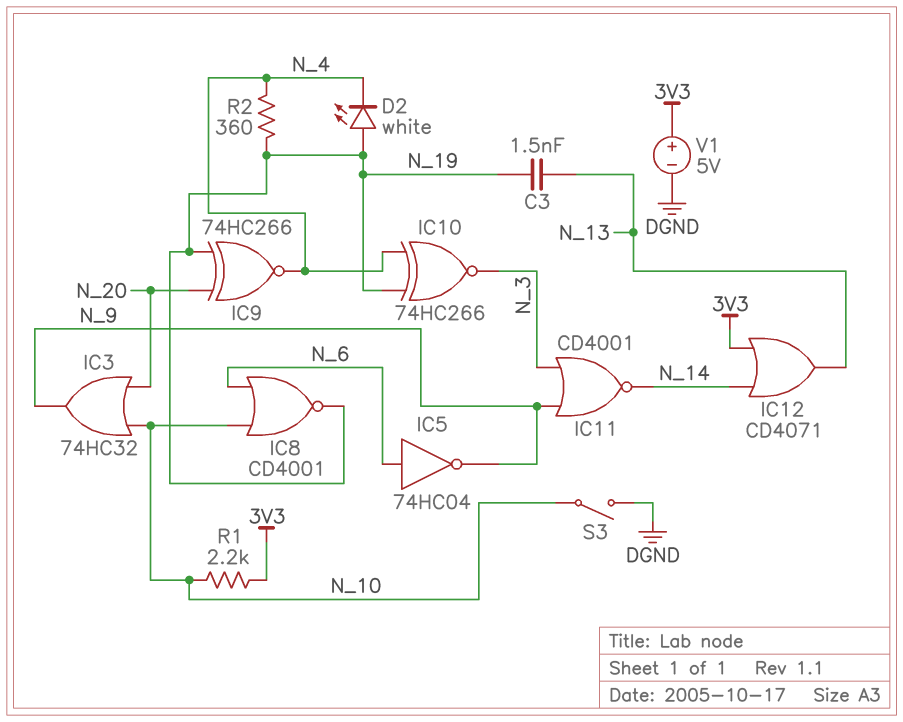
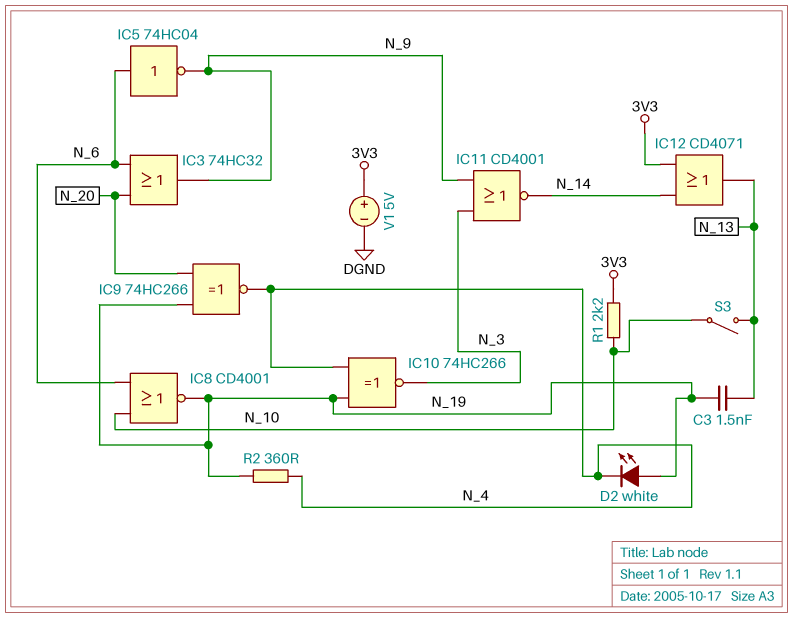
IC3: OR 74HC32 (in N_10, in N_20, out N_9) -> OR 74HC32 (in N_6, in N_20, out N_9)
S3: switch (DGND, N_10) -> switch (N_10, N_13)

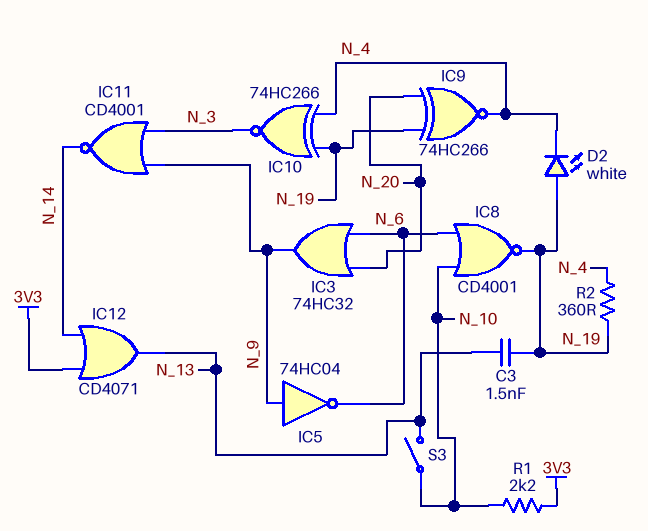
IC5: NOT 74HC04 (in N_6, out N_9) -> NOT 74HC04 (in N_9, out N_6)
V1: 5V (plus 3V3, minus DGND) -> none

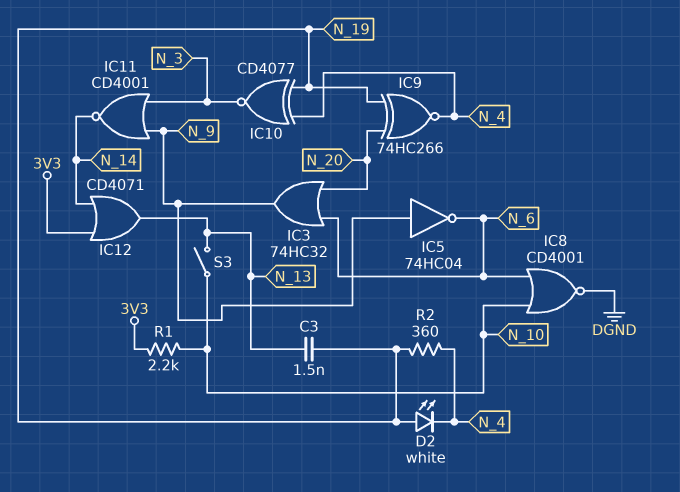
IC8: NOR CD4001 (in N_6, in N_10, out N_19) -> NOR CD4001 (in N_6, in N_10, out DGND)
IC10: XNOR 74HC266 (in N_4, in N_19, out N_3) -> XNOR CD4077 (in N_4, in N_19, out N_3)

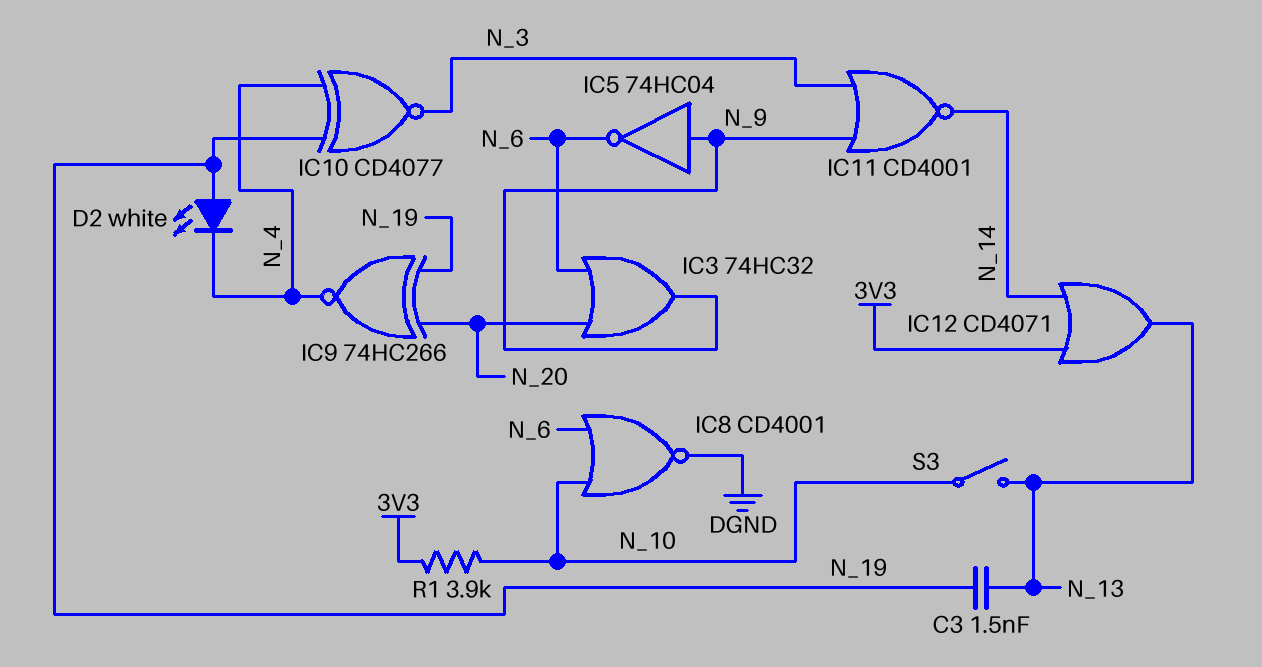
R1: 2.2k (3V3, N_10) -> 3.9k (3V3, N_10)
R2: 360 (N_4, N_19) -> none

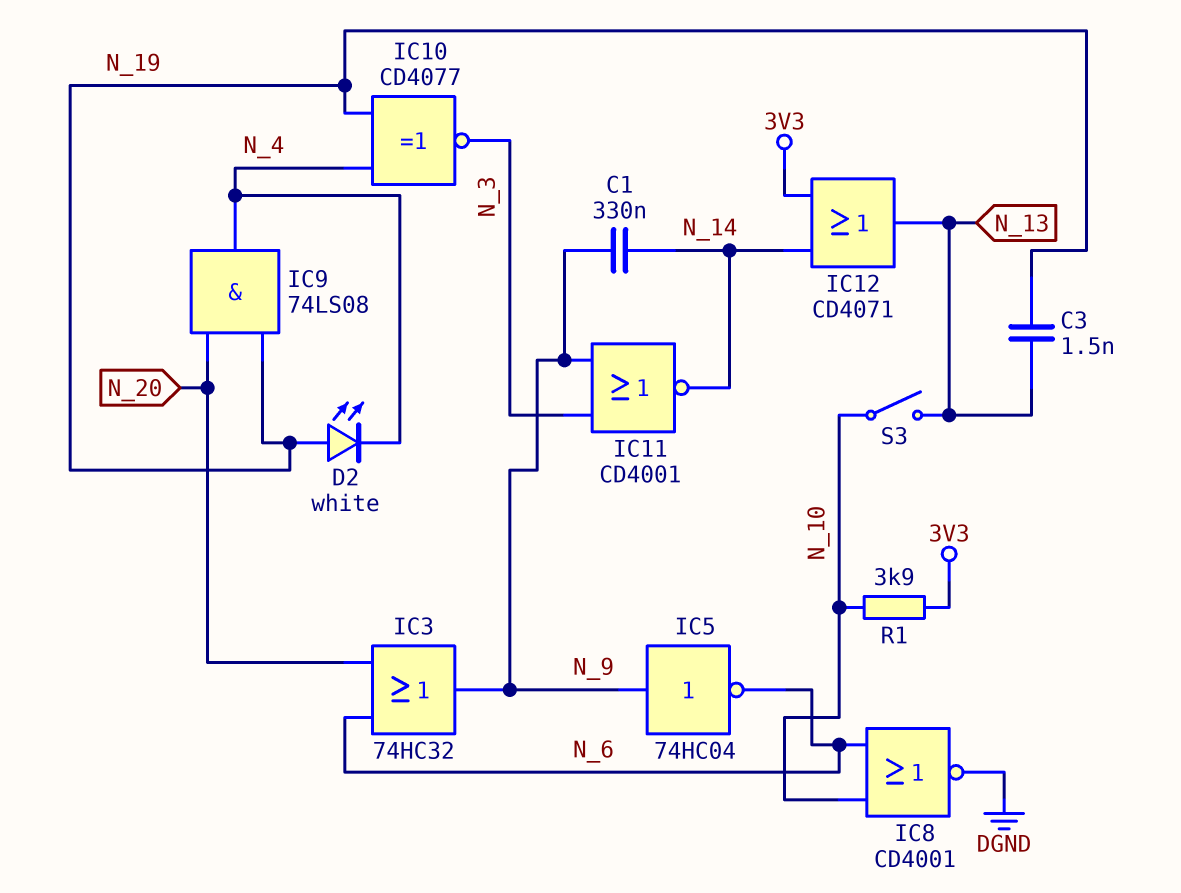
C1: none -> 330nF (N_9, N_14)
IC9: XNOR 74HC266 (in N_19, in N_20, out N_4) -> AND 74LS08 (in N_19, in N_20, out N_4)

